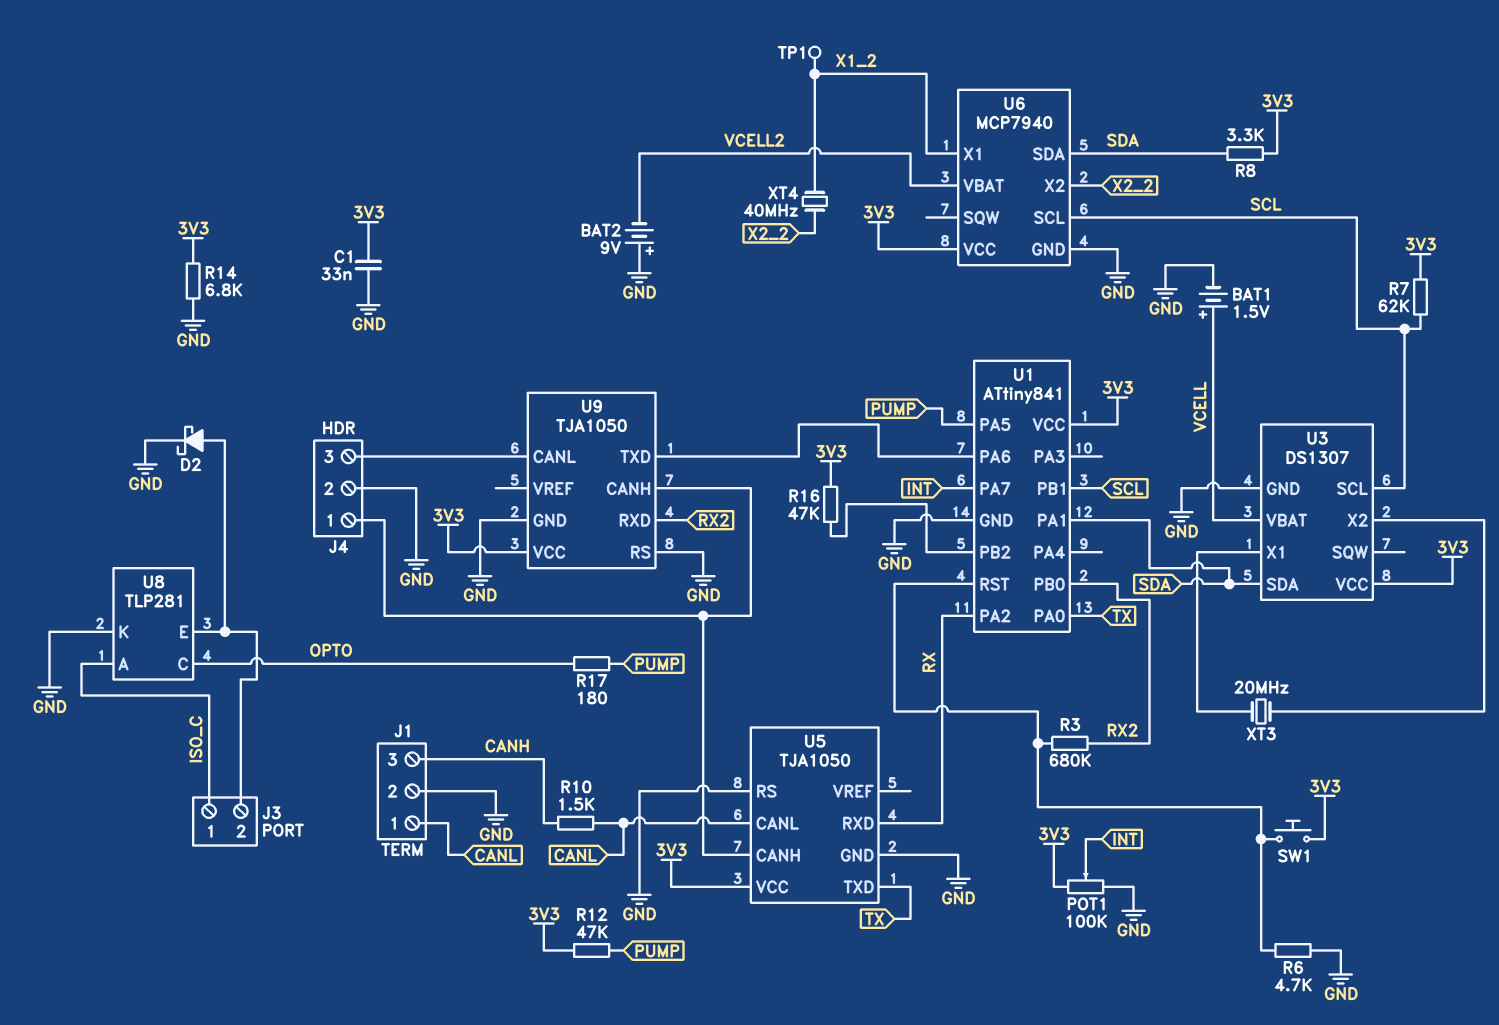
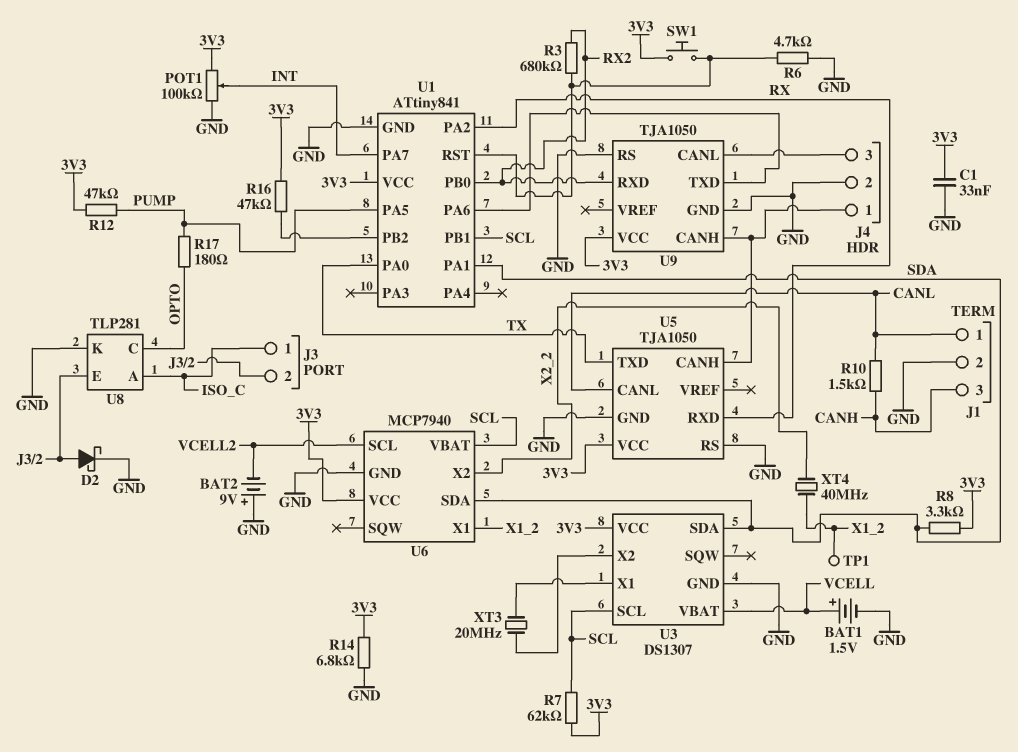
U6 pin SCL: SCL -> VCELL2
U6 pin VBAT: VCELL2 -> SCL

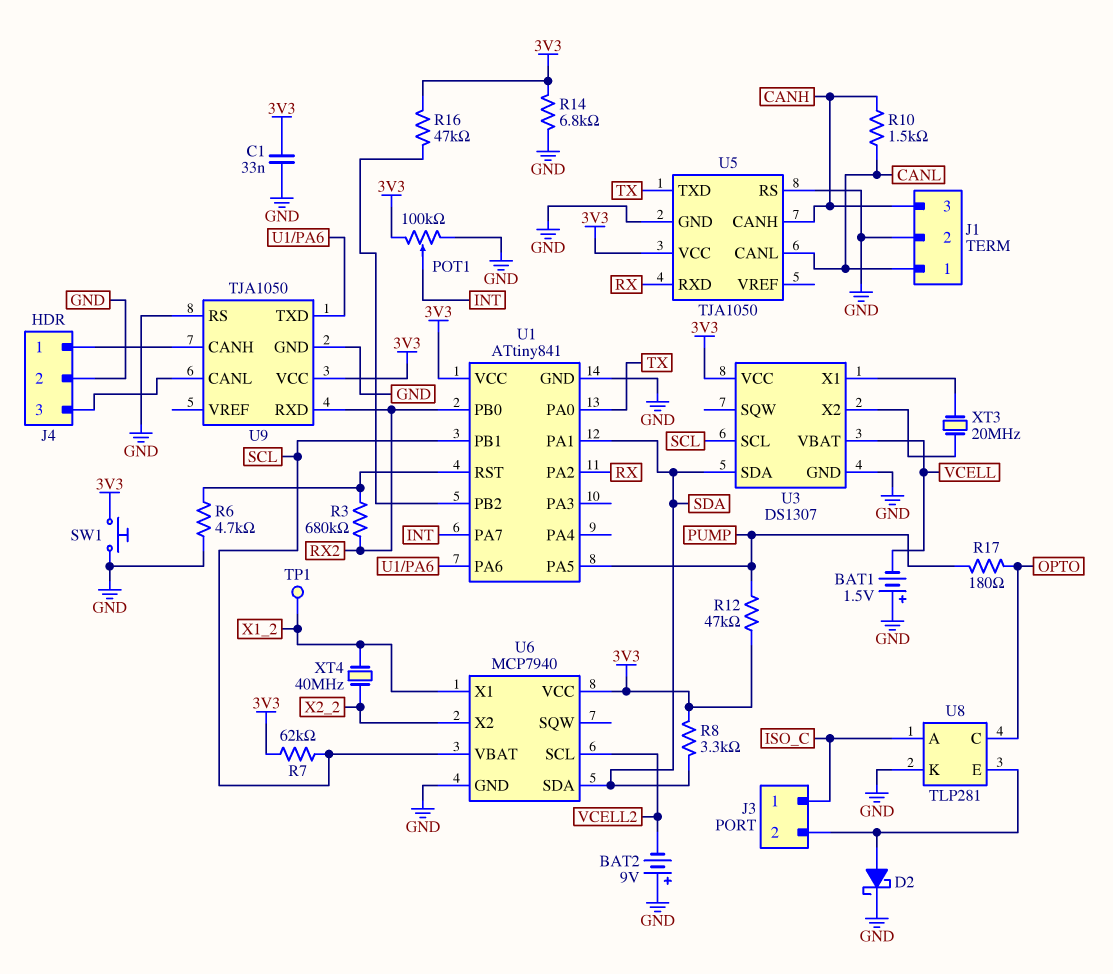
BAT1: 1.5V (plus VCELL, minus GND) -> 1.5V (plus GND, minus VCELL)
SW1: button (3V3, U1/RST) -> button (3V3, GND)
U5 pin CANH: J4/1 -> CANH

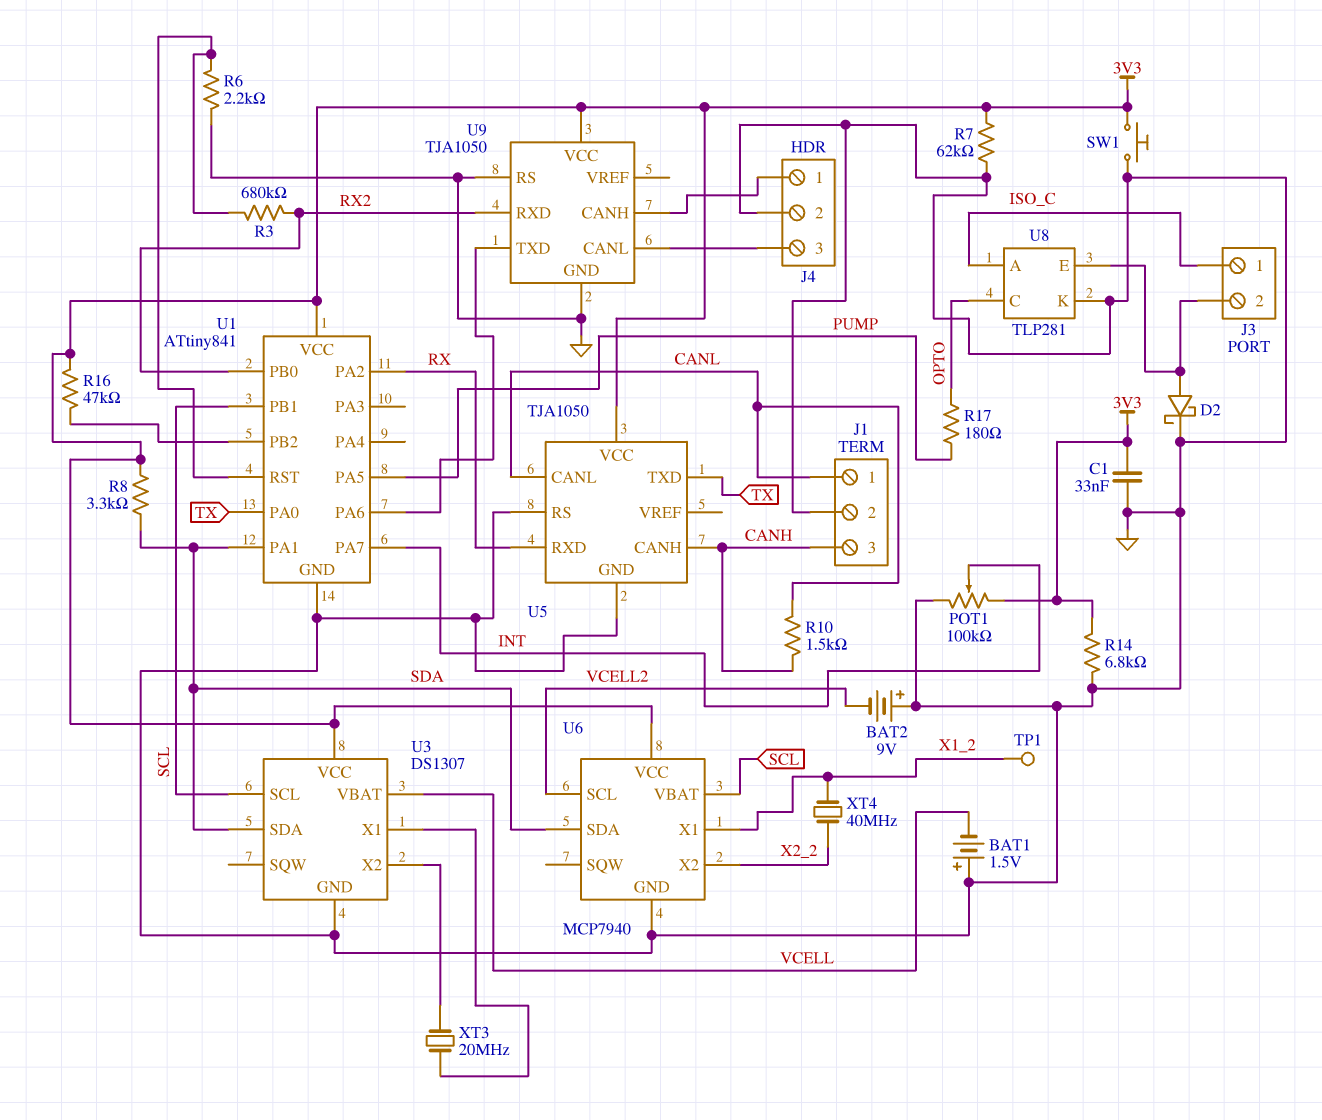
R6: 4.7k (GND, U1/RST) -> 2.2k (GND, U1/RST)
R7: 62k (3V3, SCL) -> 62k (3V3, GND)
R12: 47k (3V3, PUMP) -> none

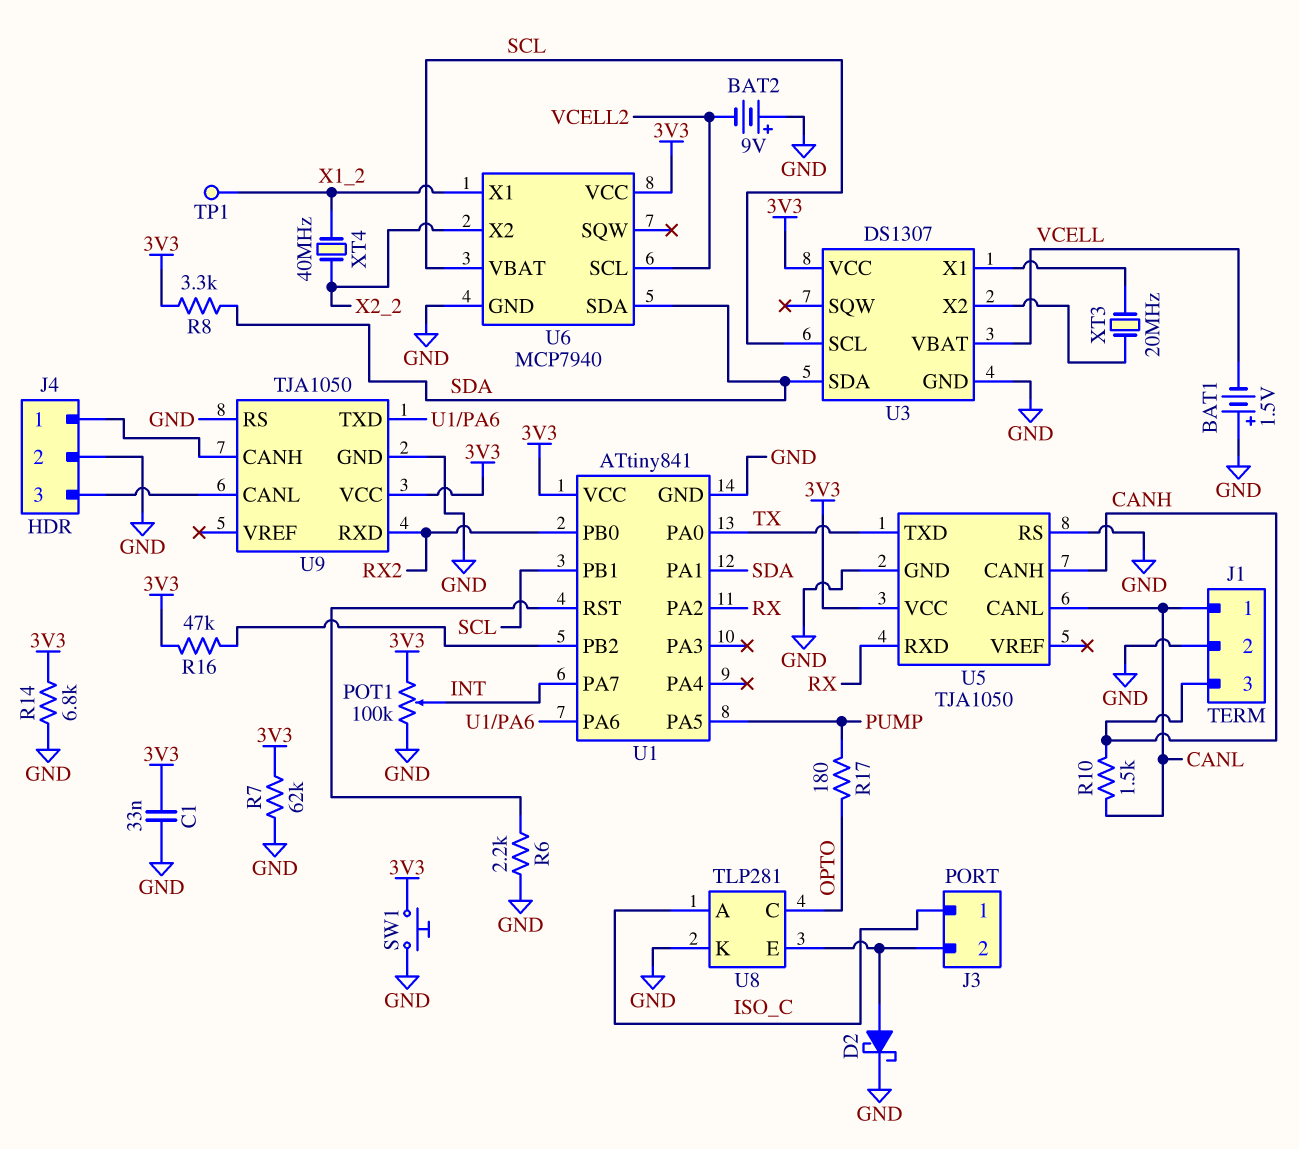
R3: 680k (RX2, U1/RST) -> none

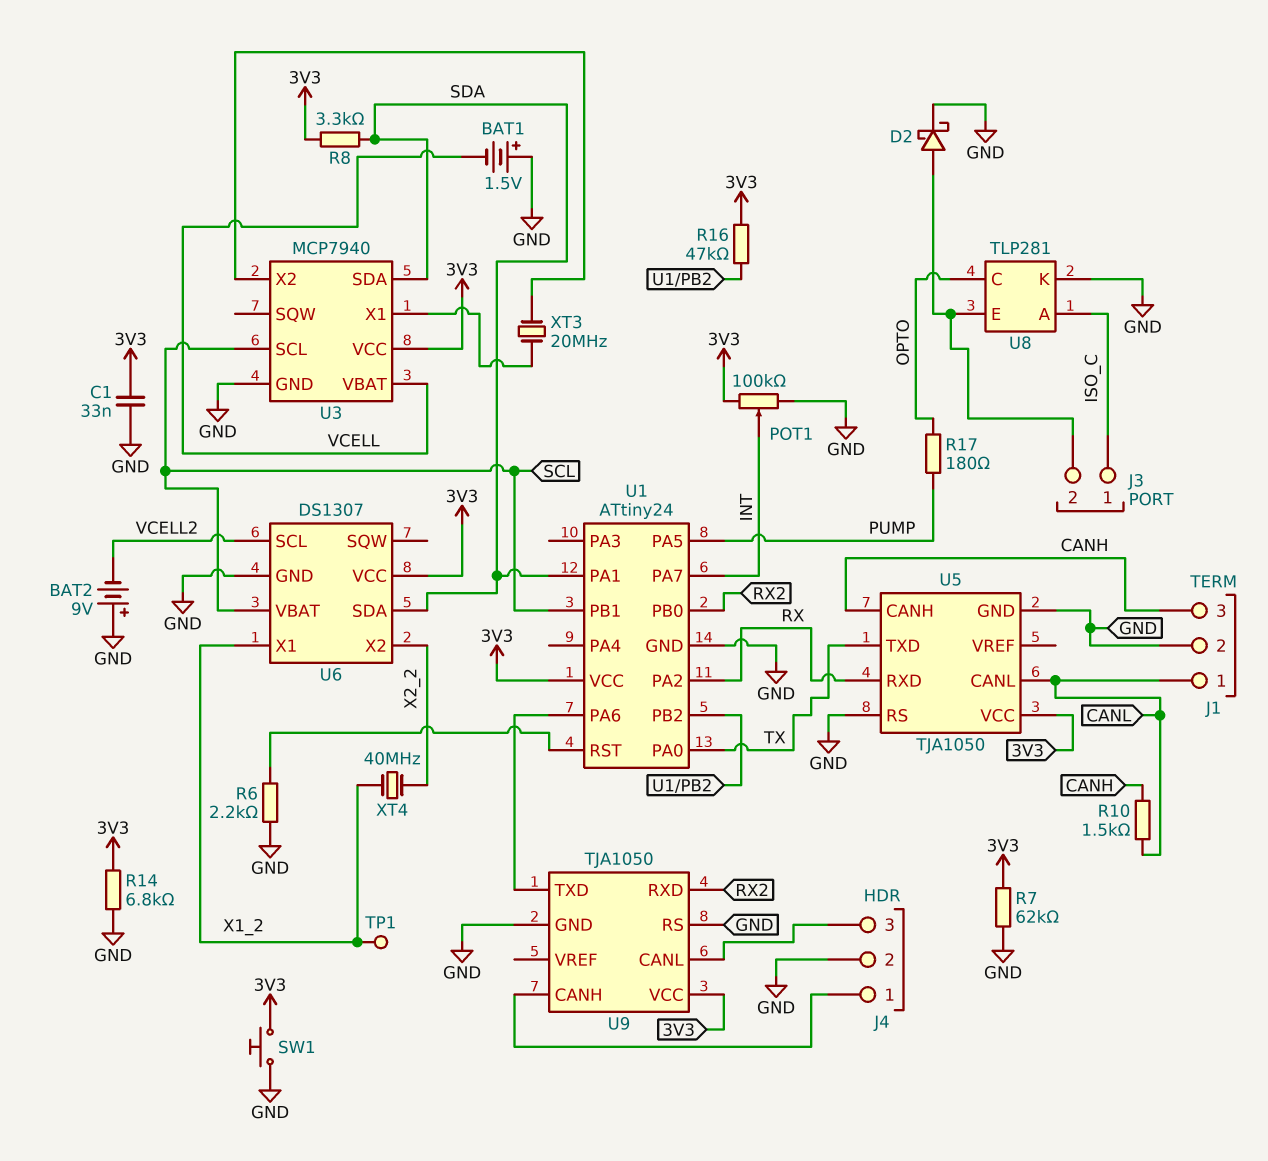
U1: ATtiny841 -> ATtiny24
U3: DS1307 -> MCP7940
U6: MCP7940 -> DS1307

